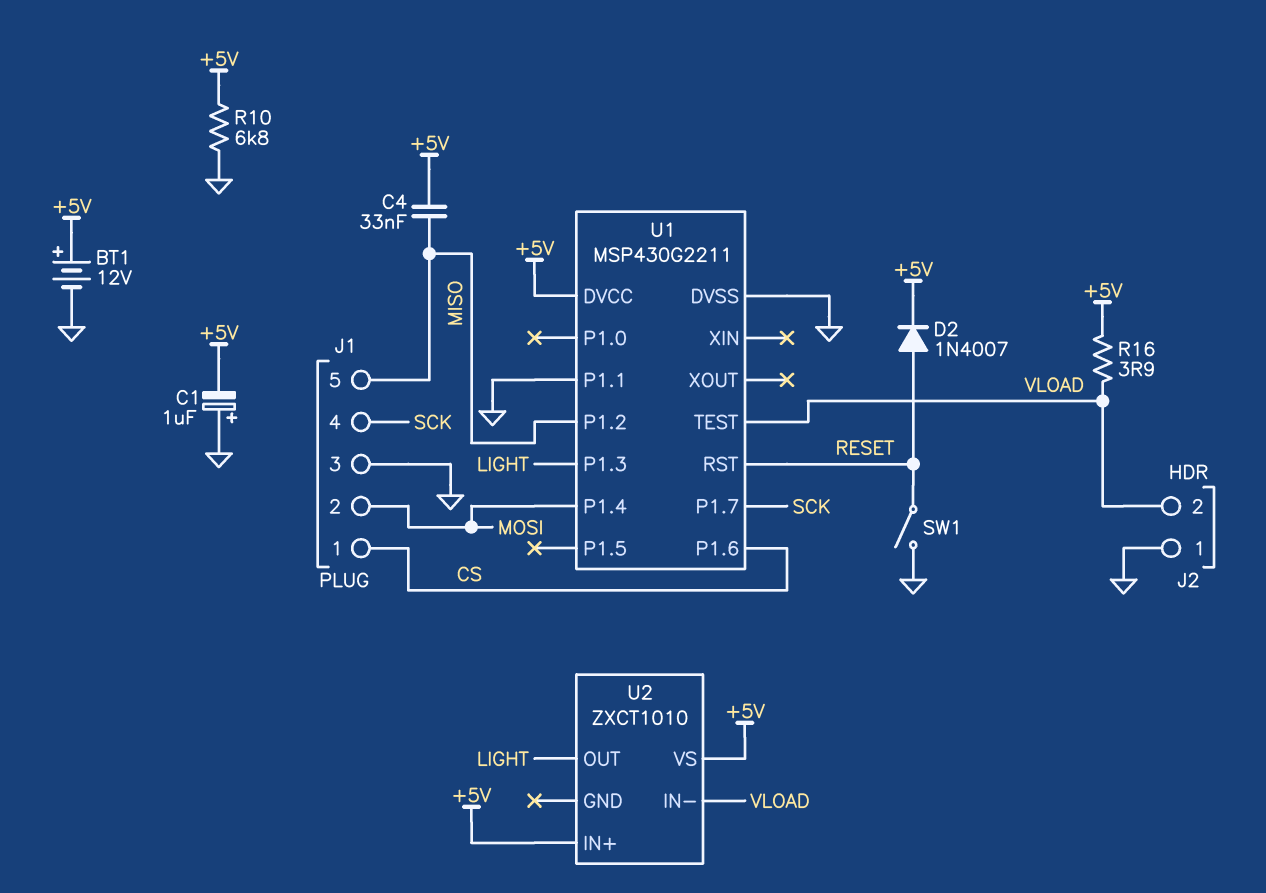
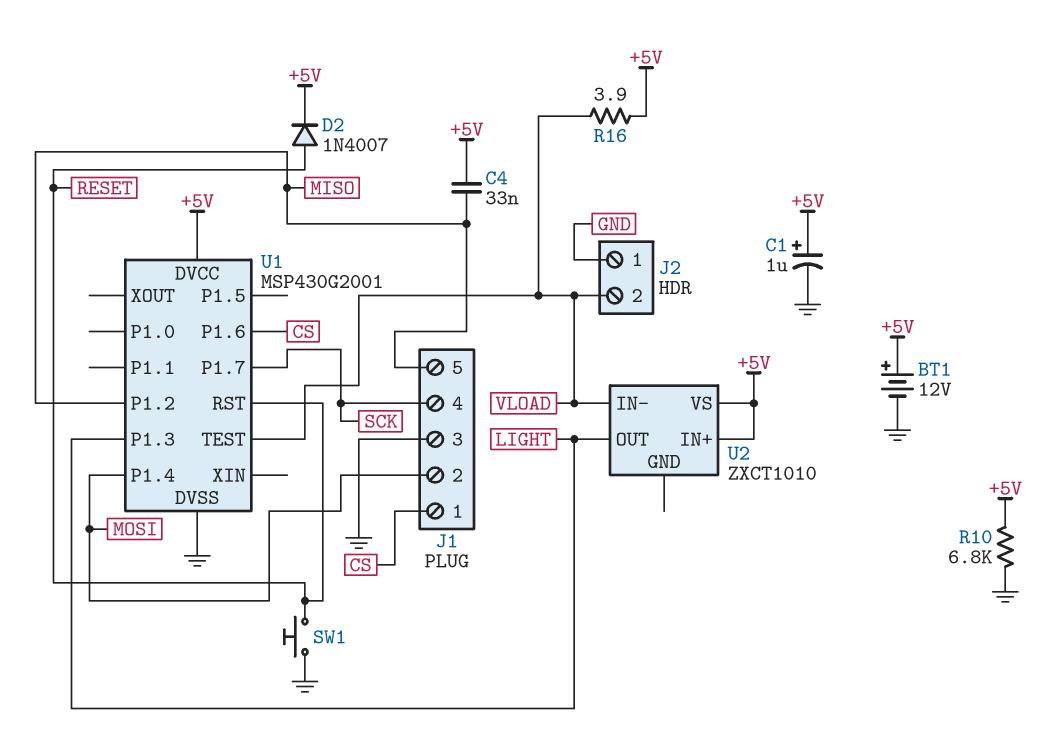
C1: 1uF (plus GND, minus +5V) -> 1uF (plus +5V, minus GND)
SW1: switch (GND, RESET) -> button (GND, RESET)
U1: MSP430G2211 -> MSP430G2001
U1 pin P1.1: GND -> none

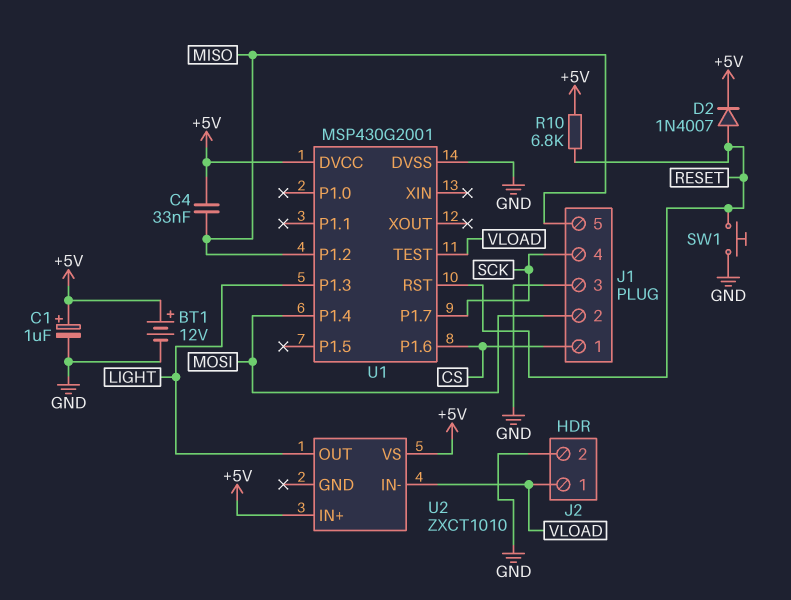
J2 pin 1: GND -> VLOAD
J2 pin 2: VLOAD -> GND
R10: 6.8k (+5V, GND) -> 6.8k (+5V, RESET)
R16: 3.9 (+5V, VLOAD) -> none

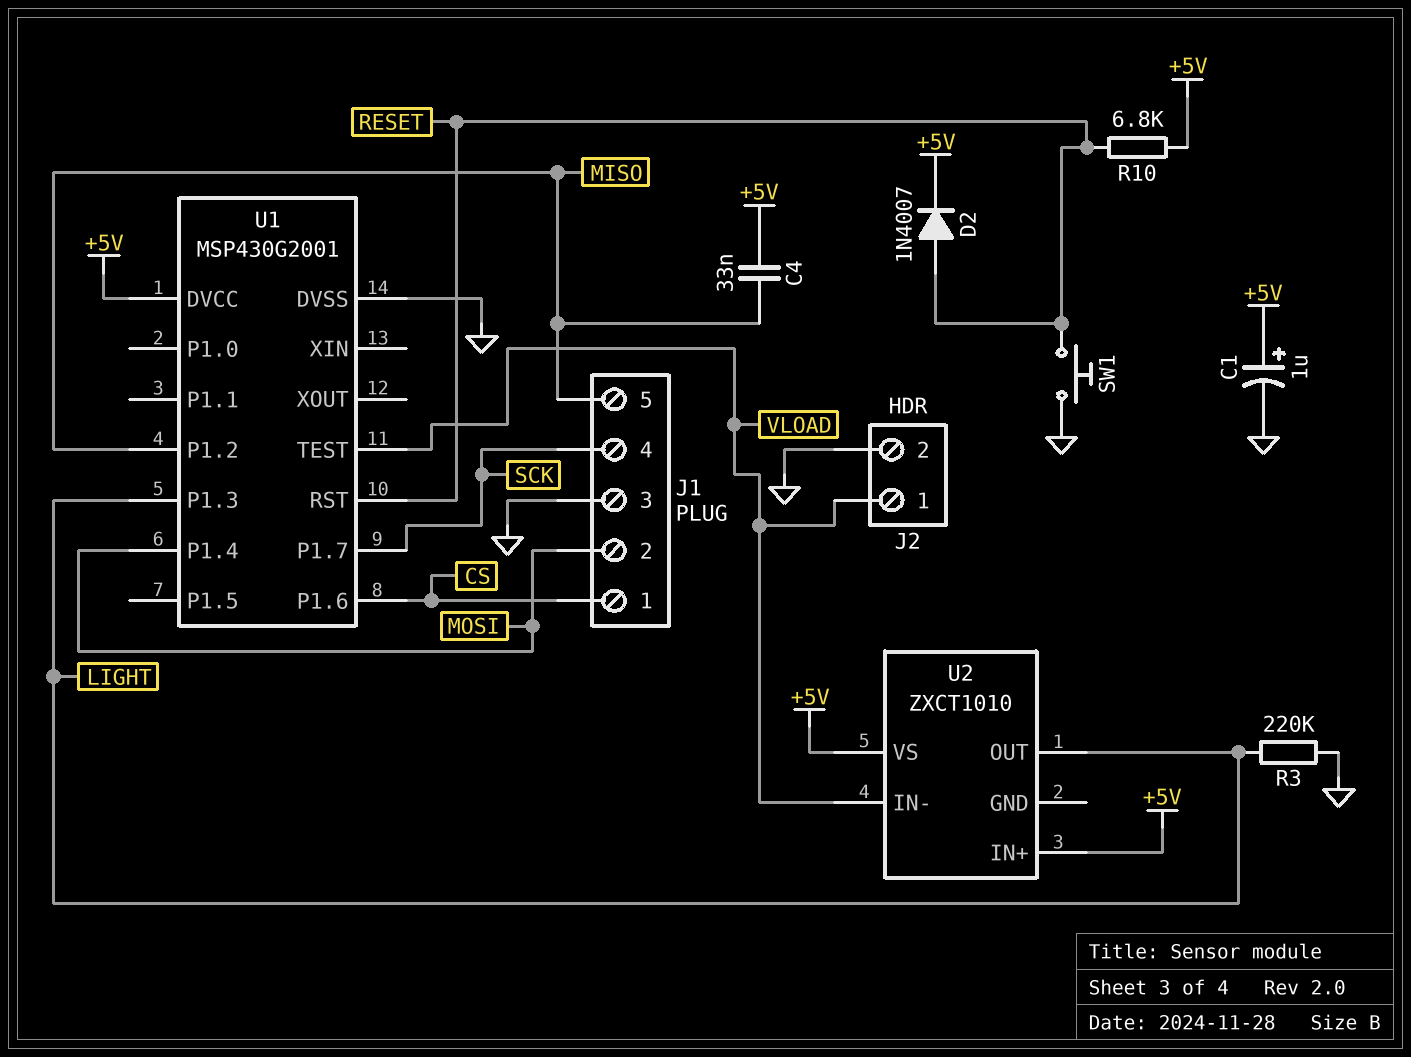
BT1: 12V (plus +5V, minus GND) -> none
R3: none -> 220k (GND, LIGHT)

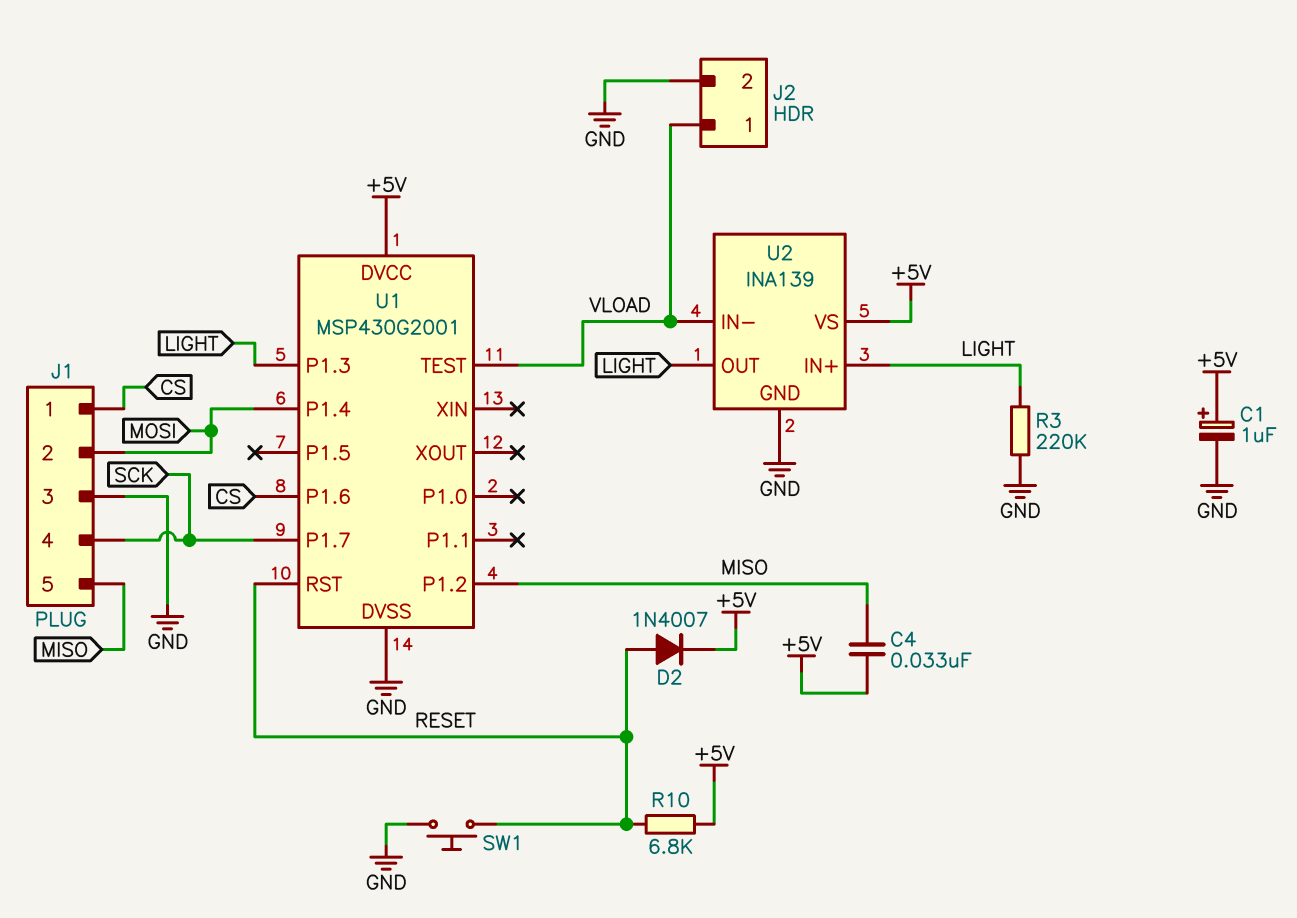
U2: ZXCT1010 -> INA139
U2 pin GND: none -> GND
U2 pin IN+: +5V -> LIGHT

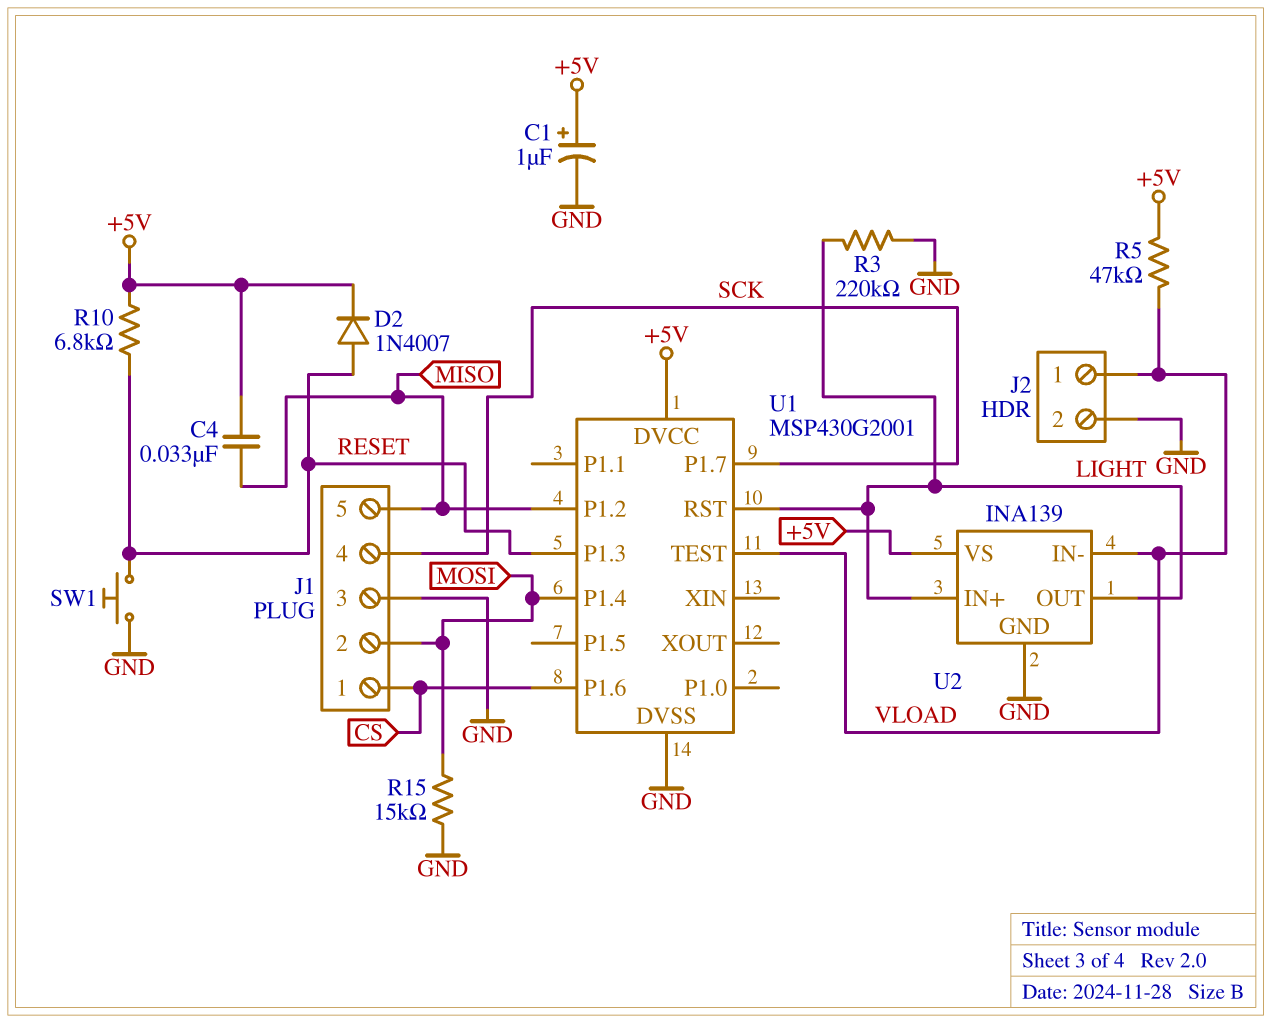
R5: none -> 47k (+5V, VLOAD)
R15: none -> 15k (GND, MOSI)
U1 pin P1.3: LIGHT -> RESET
U1 pin RST: RESET -> LIGHT

